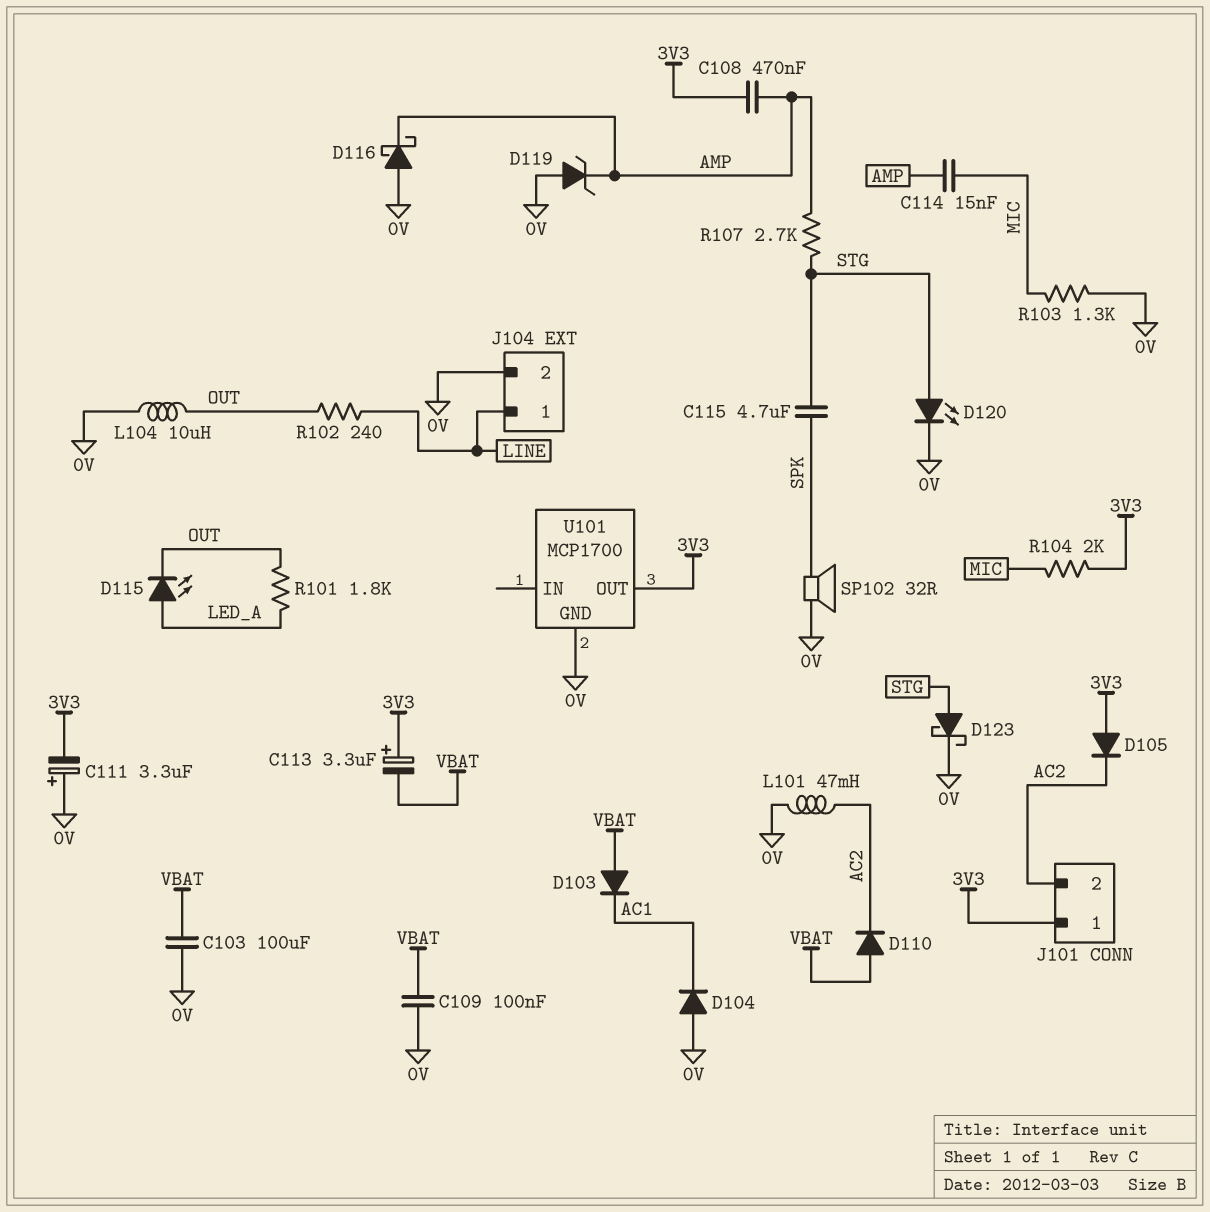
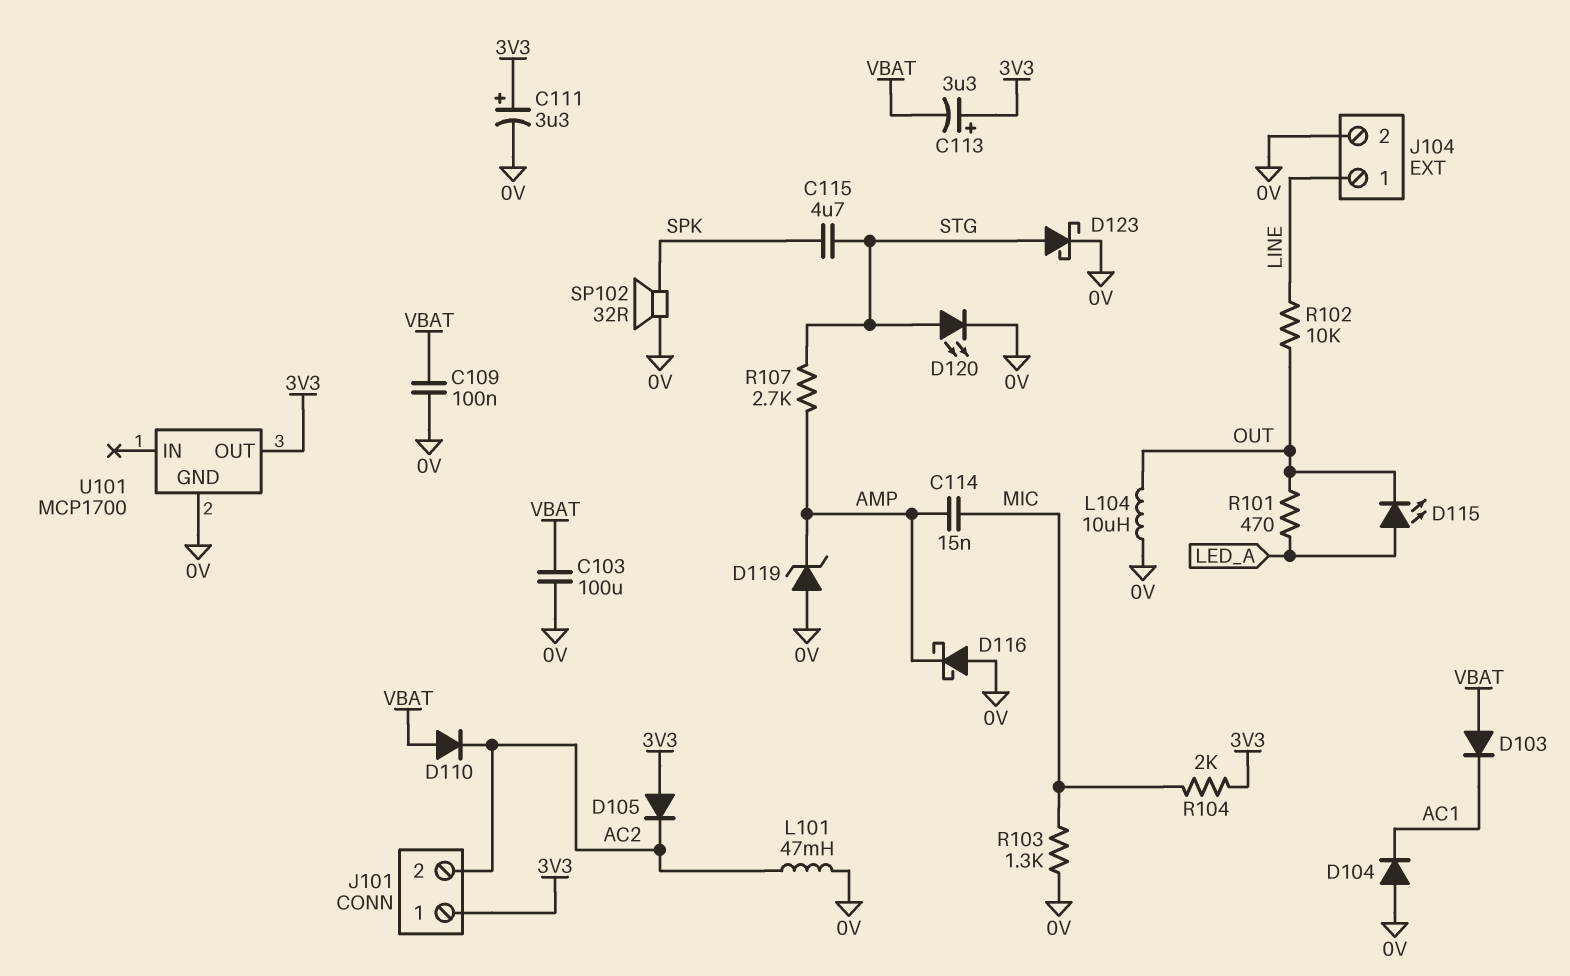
C108: 470nF (3V3, AMP) -> none
C111: 3.3uF (plus 0V, minus 3V3) -> 3.3uF (plus 3V3, minus 0V)
R101: 1.8k (LED_A, OUT) -> 470 (LED_A, OUT)
R102: 240 (LINE, OUT) -> 10k (LINE, OUT)

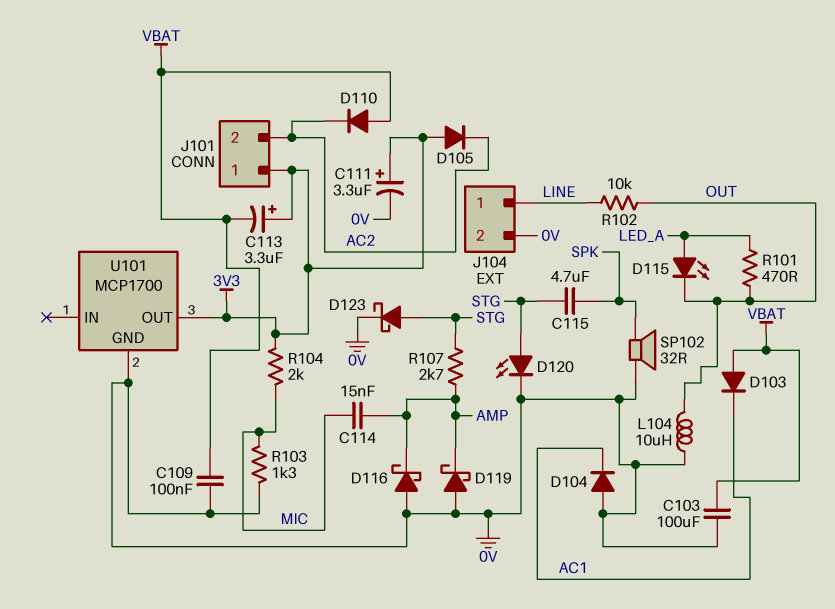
D119: zener (A 0V, K AMP) -> schottky (A 0V, K AMP)
L101: 47mH (0V, AC2) -> none

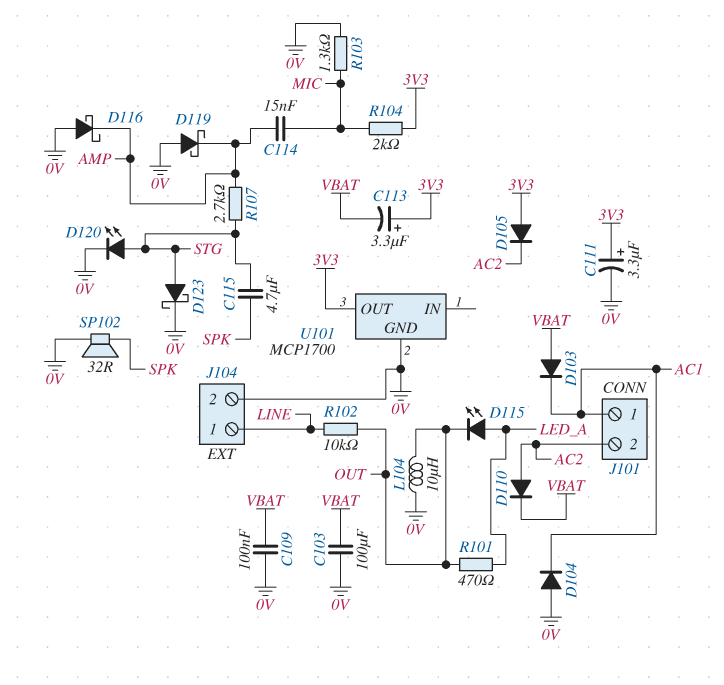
D110: diode (A VBAT, K AC2) -> diode (A AC2, K VBAT)
J101 pin 1: 3V3 -> AC1

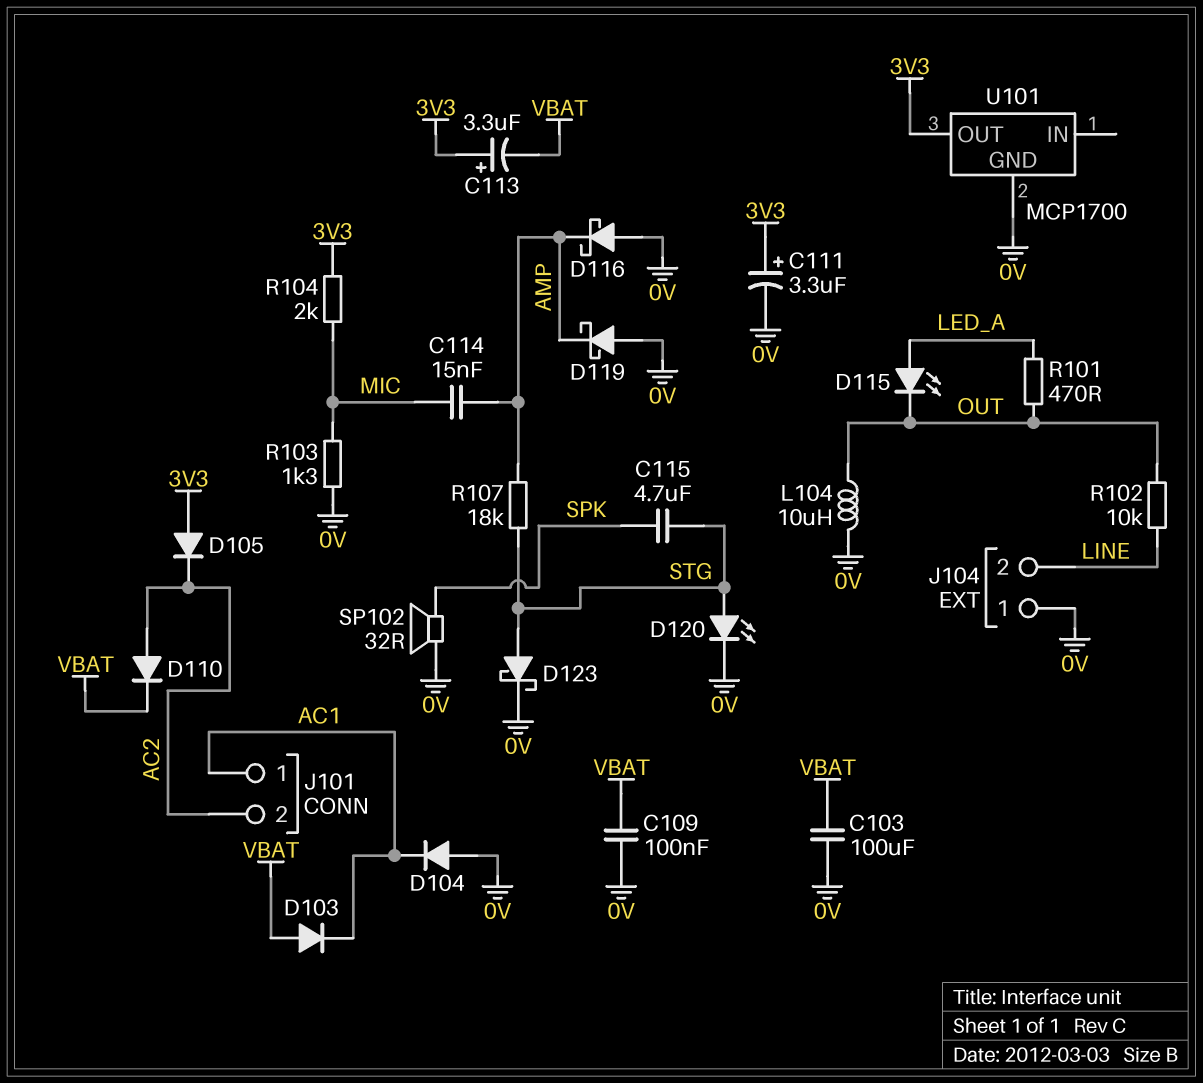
J104 pin 1: LINE -> 0V
J104 pin 2: 0V -> LINE
R107: 2.7k (AMP, STG) -> 18k (AMP, STG)

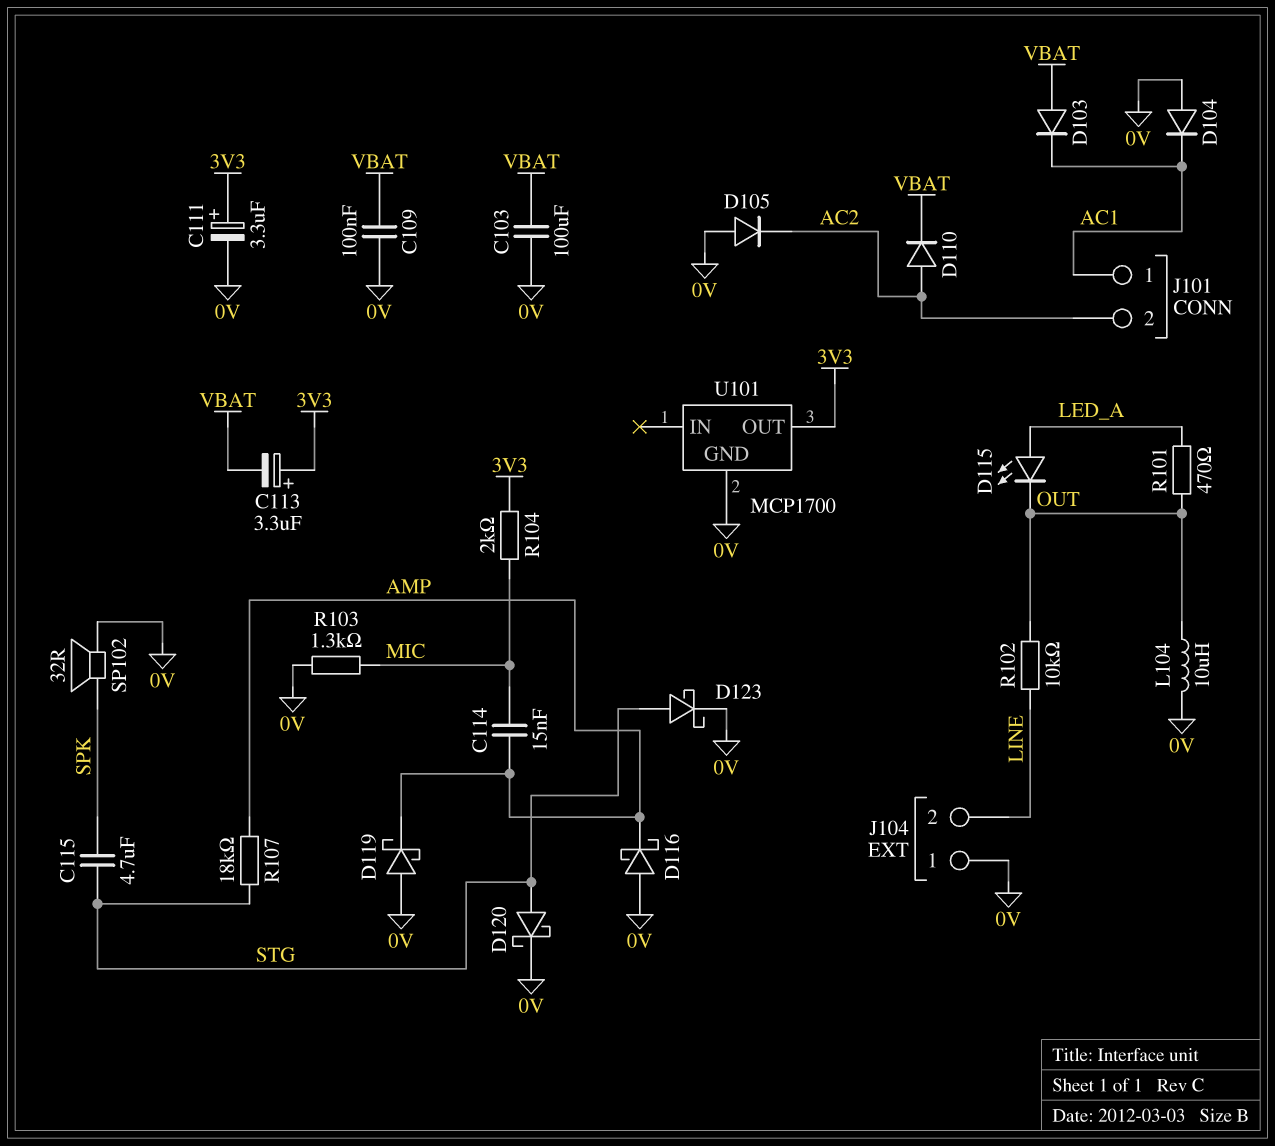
D105: diode (A 3V3, K AC2) -> diode (A 0V, K AC2)
D120: LED (A STG, K 0V) -> schottky (A STG, K 0V)

